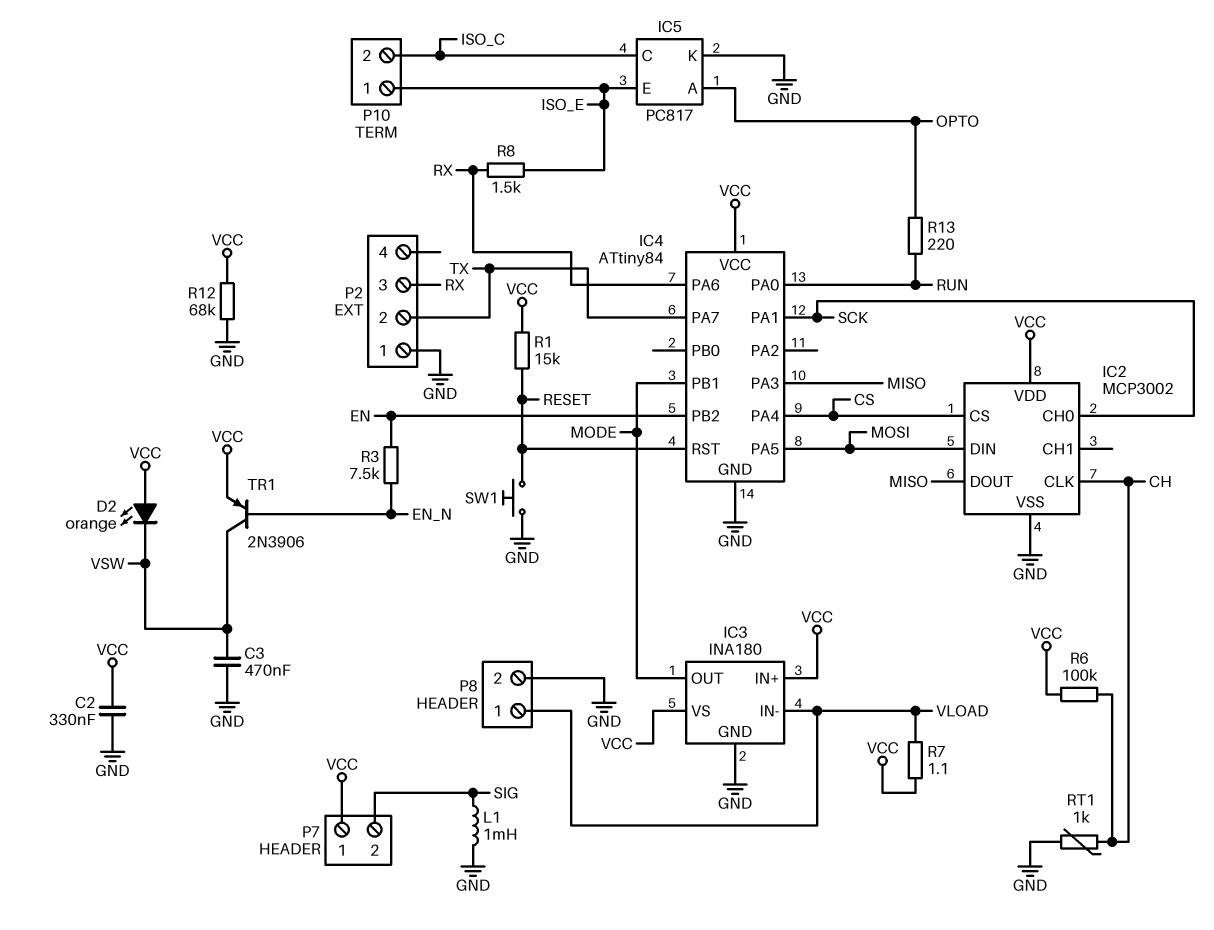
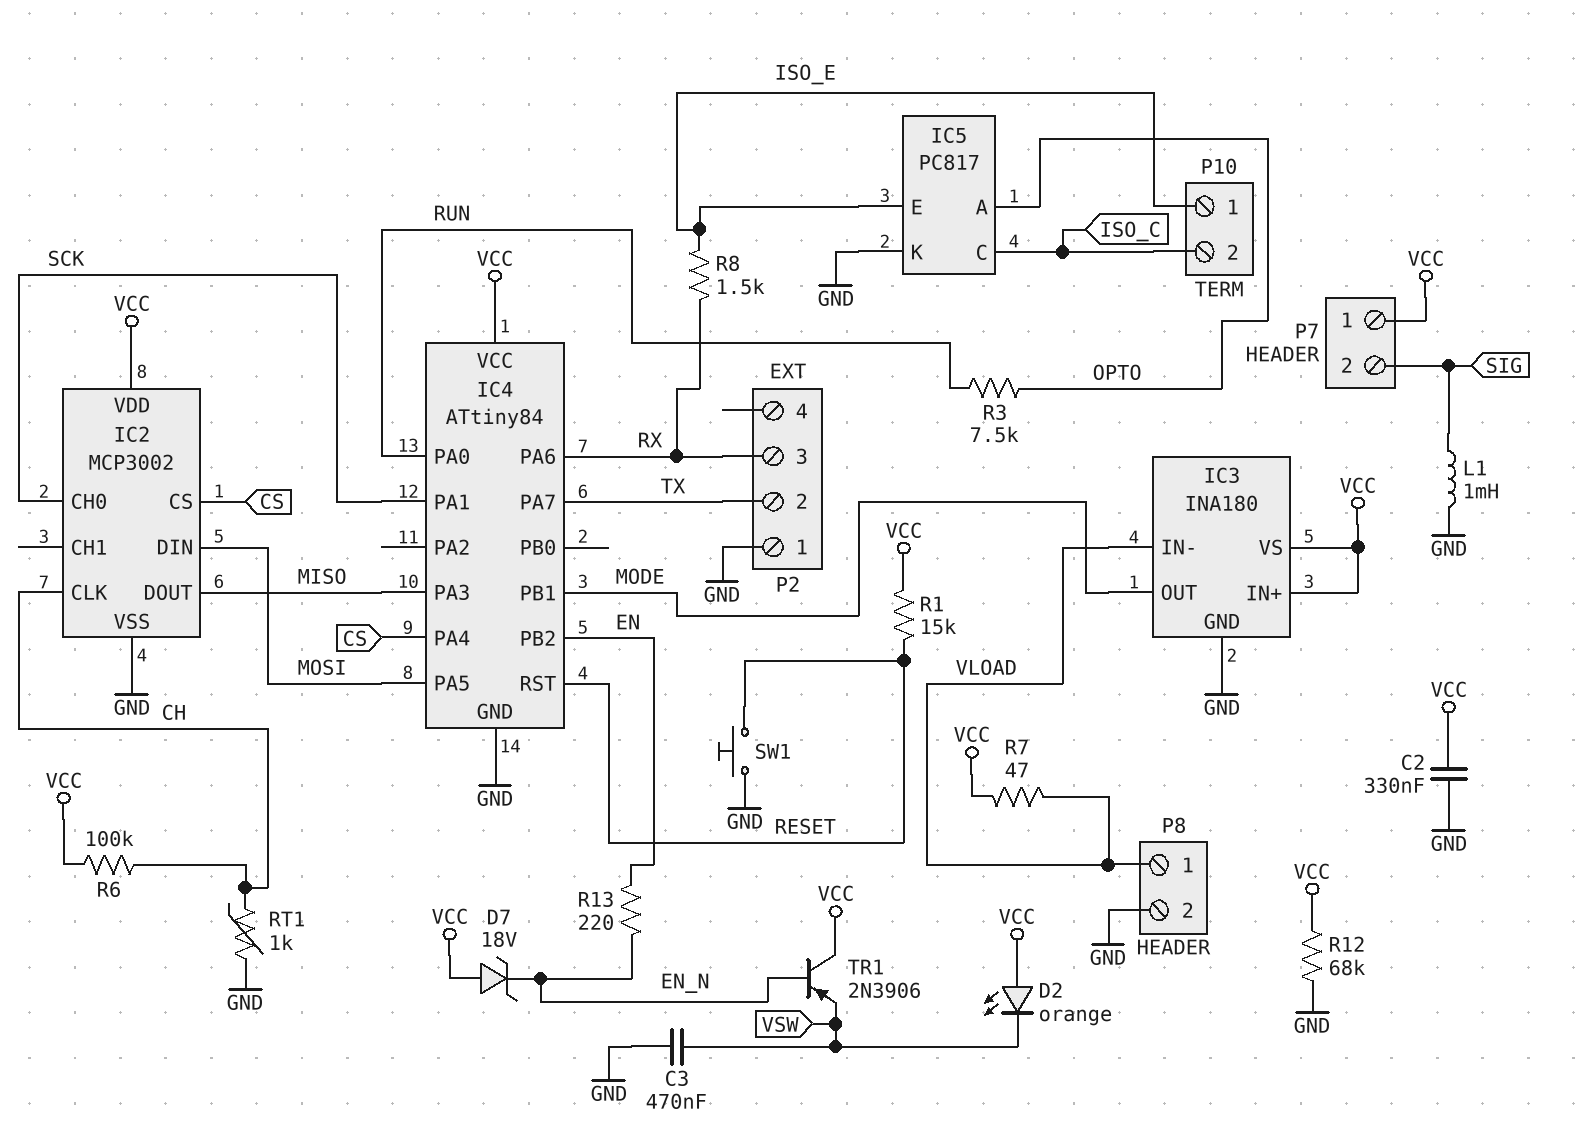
D7: none -> zener 18V (A VCC, K EN_N)
R3: 7.5k (EN, EN_N) -> 7.5k (OPTO, RUN)
R7: 1.1 (VCC, VLOAD) -> 47 (VCC, VLOAD)
R13: 220 (OPTO, RUN) -> 220 (EN, EN_N)
TR1: PNP 2N3906 (B EN_N, C VSW, E VCC) -> PNP 2N3906 (B EN_N, C VCC, E VSW)

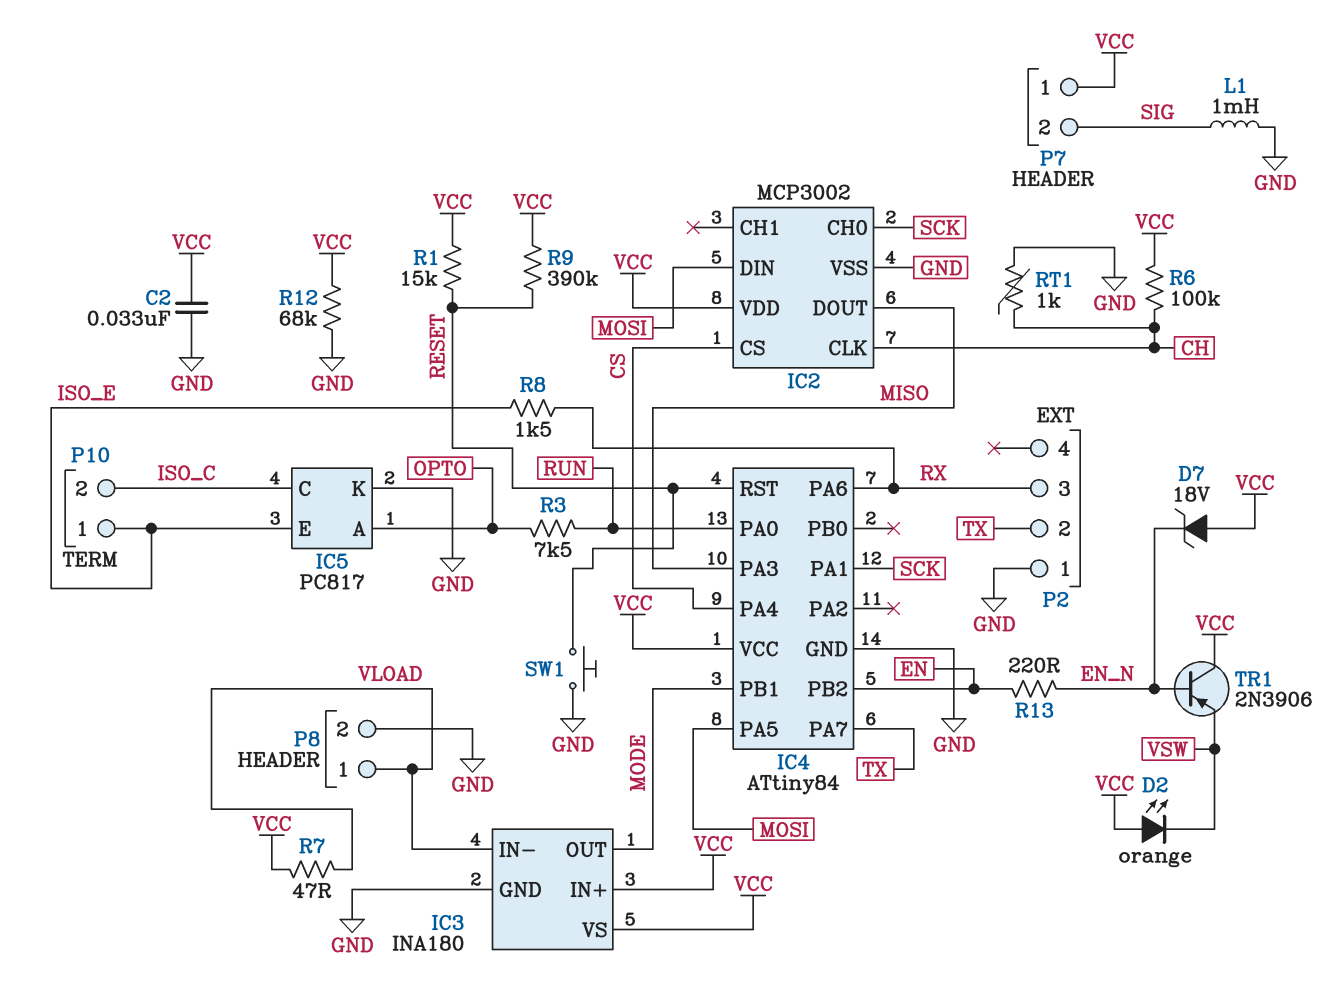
C2: 330nF (GND, VCC) -> 33nF (GND, VCC)
C3: 470nF (GND, VSW) -> none
R9: none -> 390k (RESET, VCC)

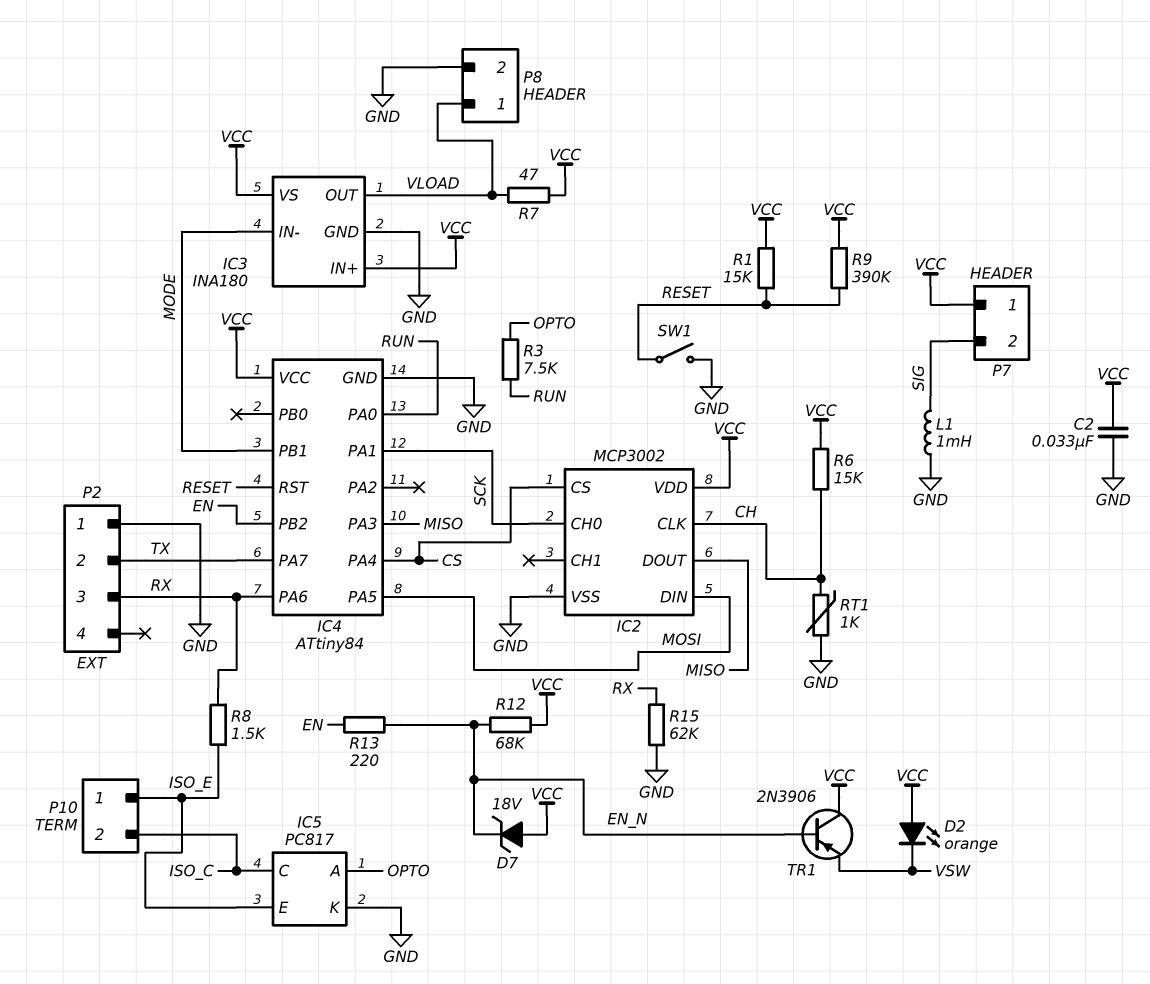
IC3 pin IN-: VLOAD -> MODE
IC3 pin OUT: MODE -> VLOAD
R6: 100k (CH, VCC) -> 15k (CH, VCC)
R12: 68k (GND, VCC) -> 68k (EN_N, VCC)
R15: none -> 62k (GND, RX)
SW1: button (GND, RESET) -> switch (GND, RESET)

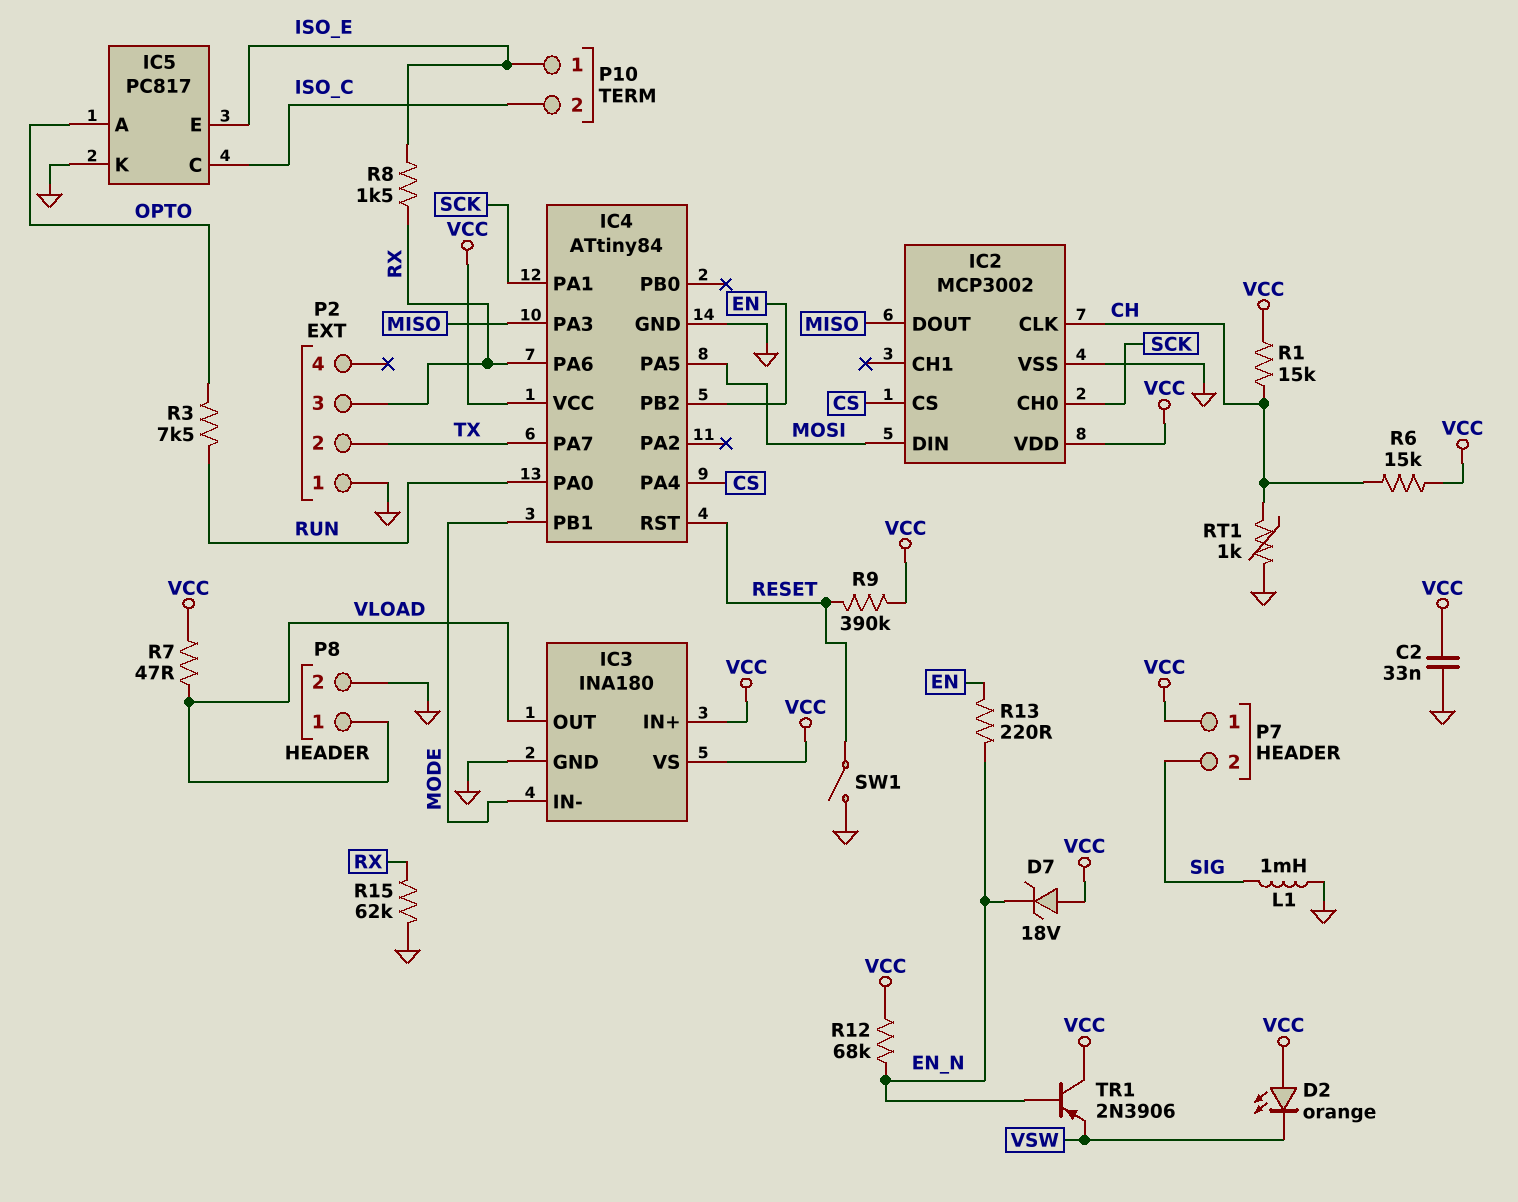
R1: 15k (RESET, VCC) -> 15k (CH, VCC)

